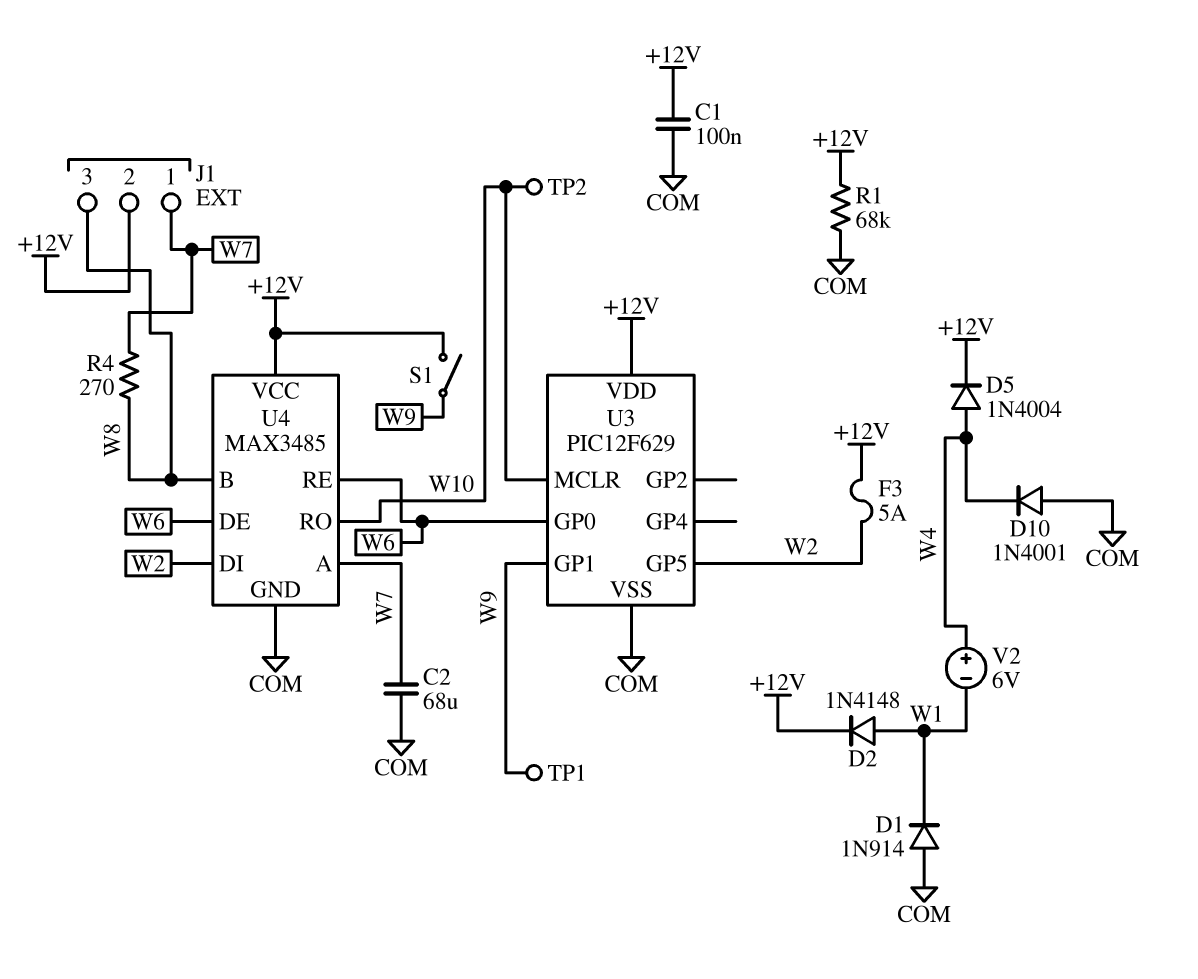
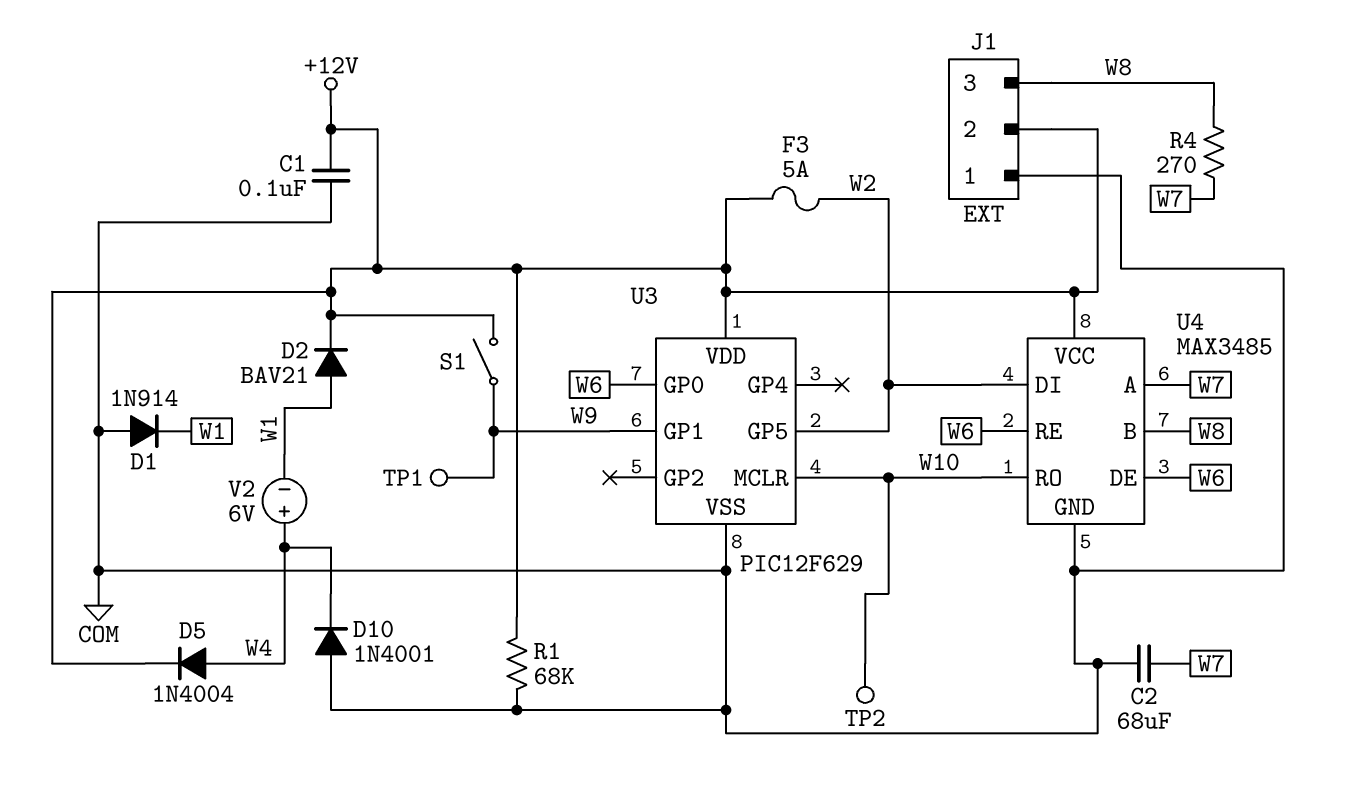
D2: diode 1N4148 (A W1, K +12V) -> diode BAV21 (A W1, K +12V)
J1 pin 1: W7 -> COM

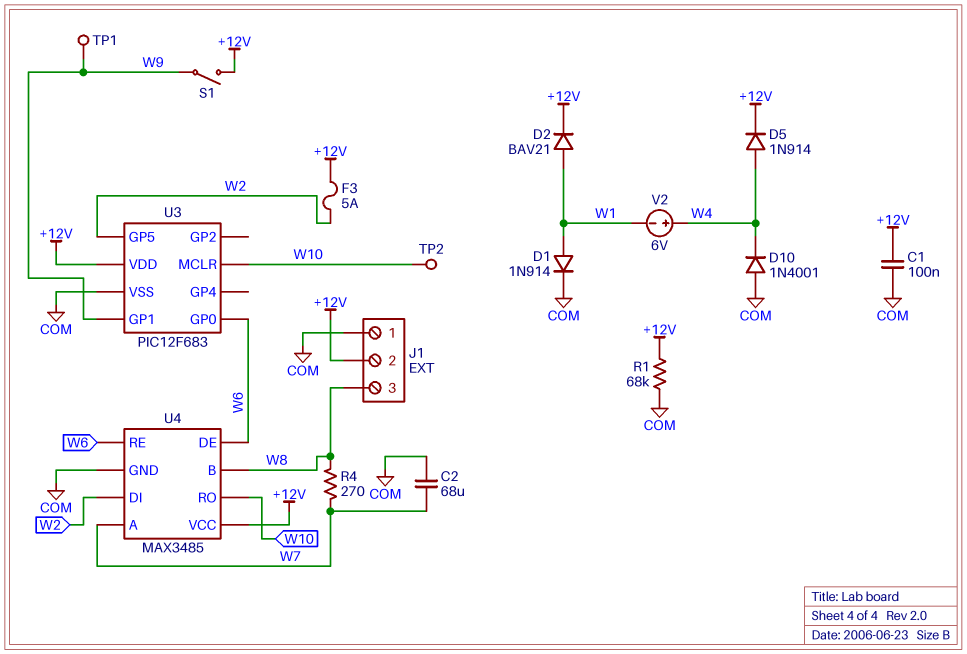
D1: diode 1N914 (A COM, K W1) -> diode 1N914 (A W1, K COM)
D5: diode 1N4004 (A W4, K +12V) -> diode 1N914 (A W4, K +12V)
U3: PIC12F629 -> PIC12F683

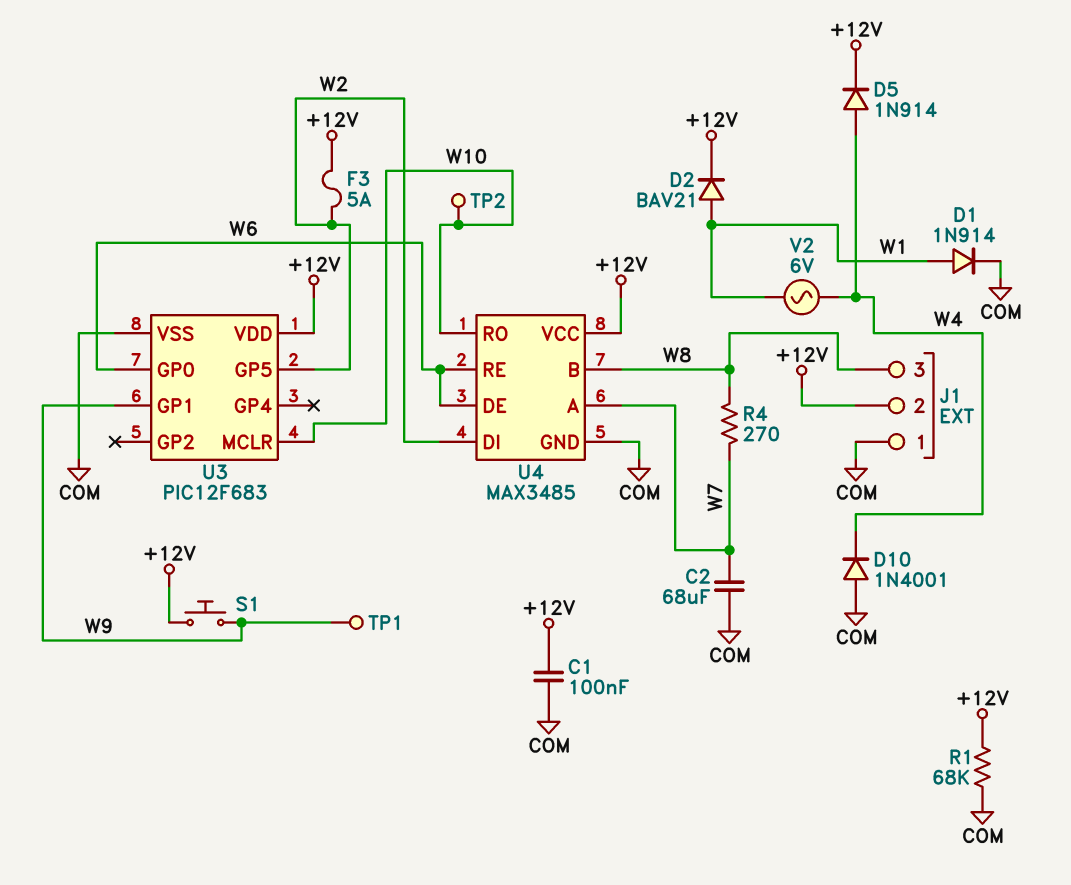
S1: switch (+12V, W9) -> button (+12V, W9)
V2: 6V (plus W4, minus W1) -> AC 6V (W1, W4)

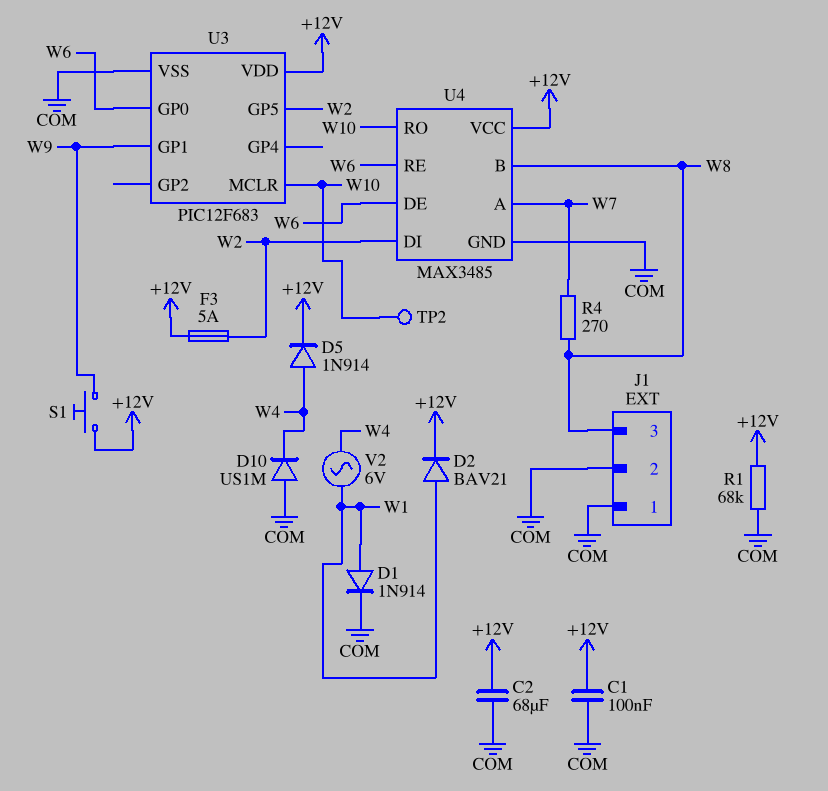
C2: 68uF (COM, W7) -> 68uF (+12V, COM)
D10: diode 1N4001 (A COM, K W4) -> diode US1M (A COM, K W4)
J1 pin 2: +12V -> COM
TP1: test point (W9) -> none

